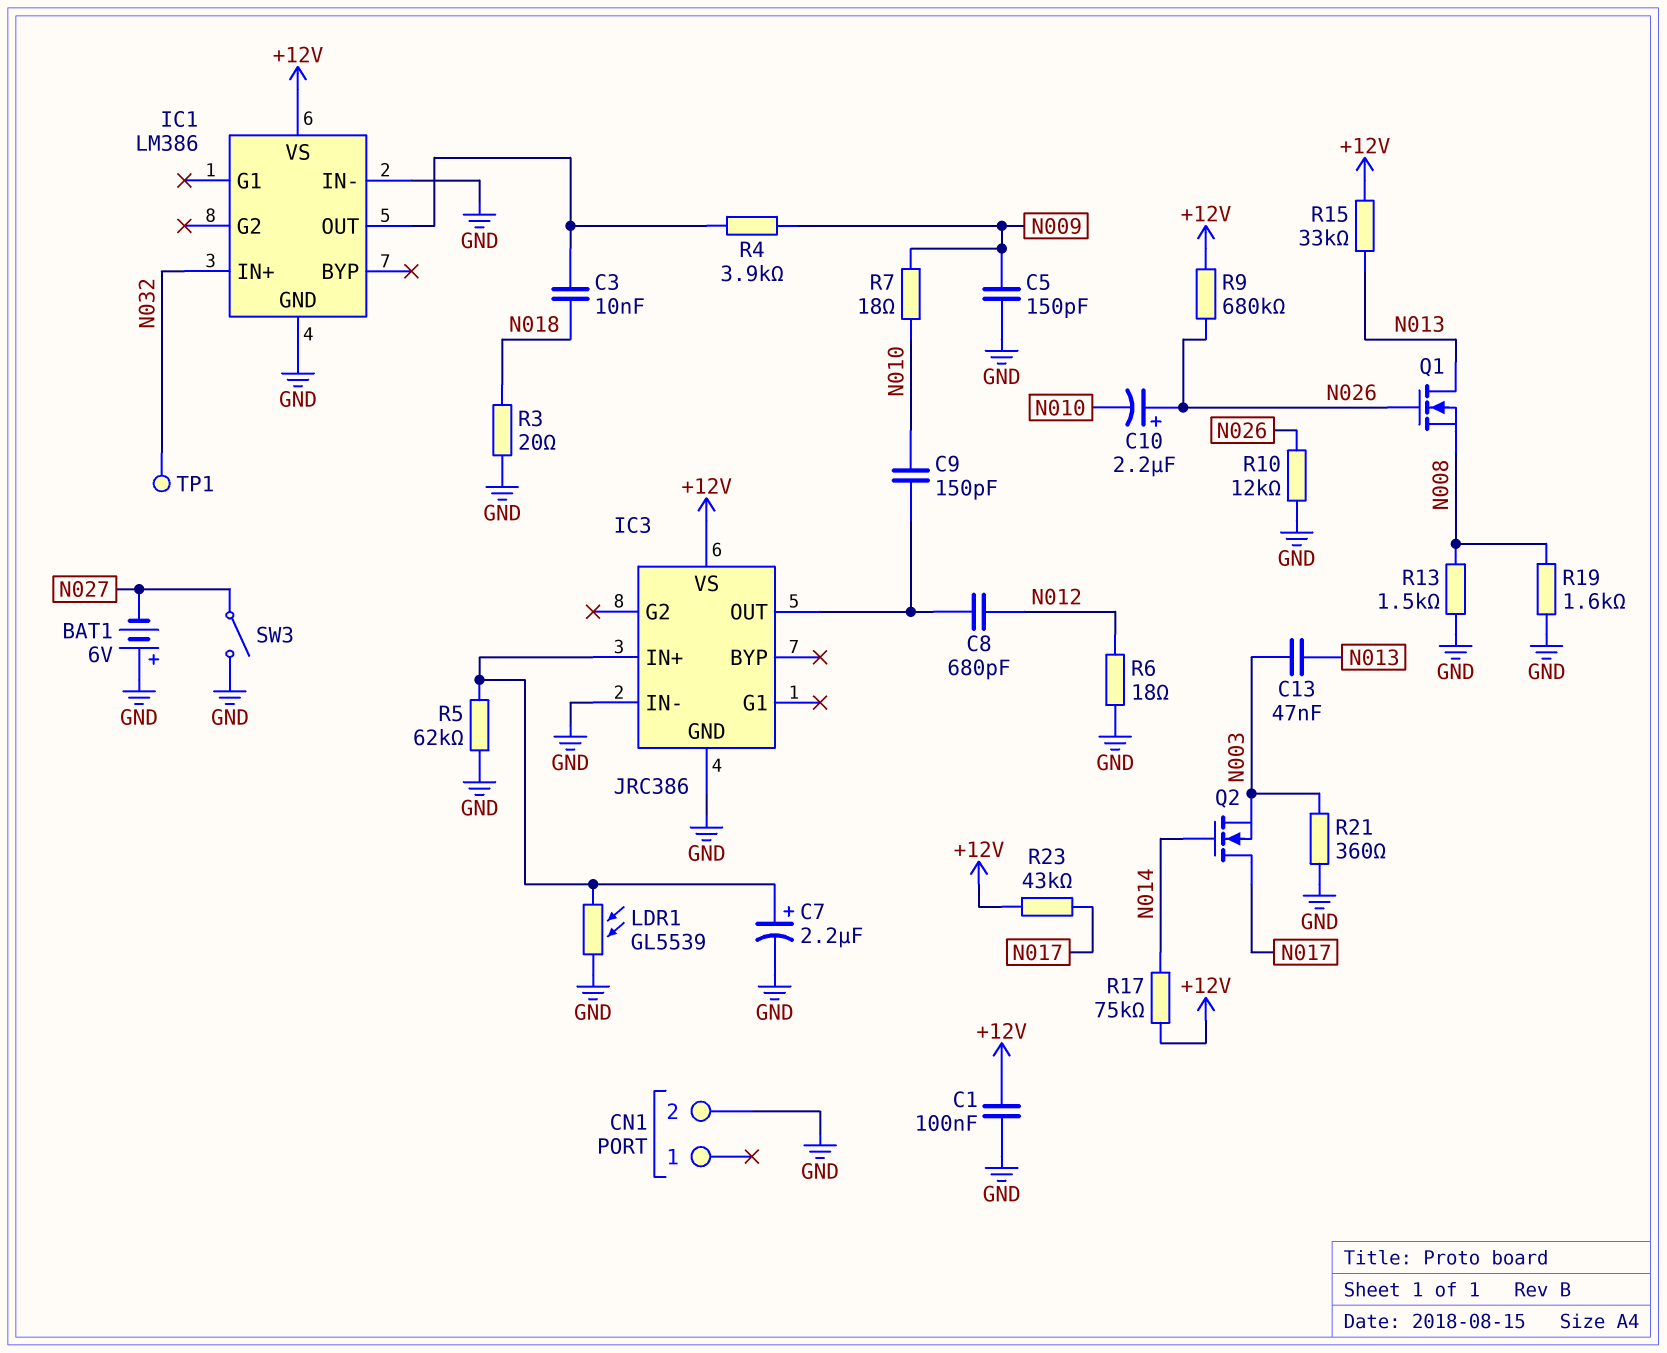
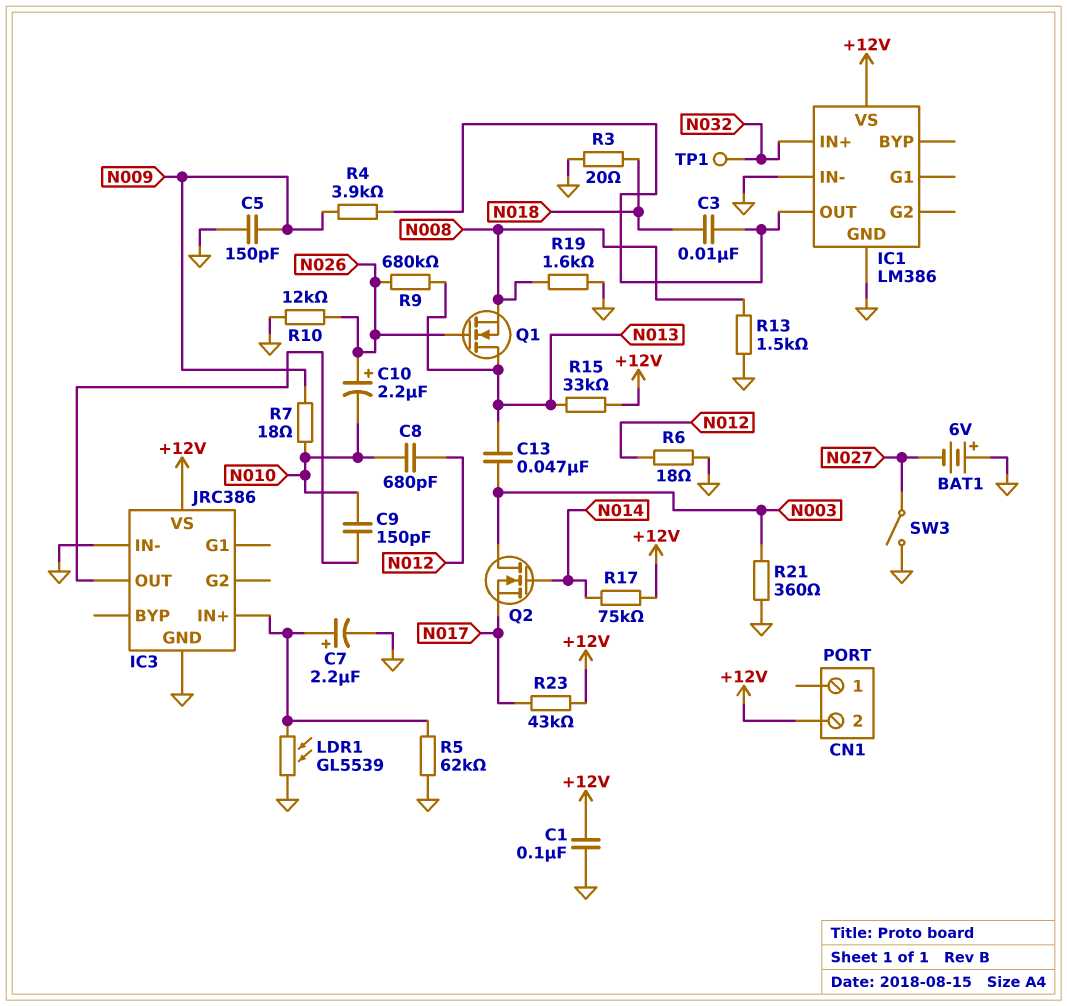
C8: 680pF (IC3/OUT, N012) -> 680pF (N010, N012)
CN1 pin 2: GND -> +12V
Q2: NMOS (G N014, D N017, S N003) -> NMOS (G N014, D N003, S N017)
R9: 680k (+12V, N026) -> 680k (N013, N026)

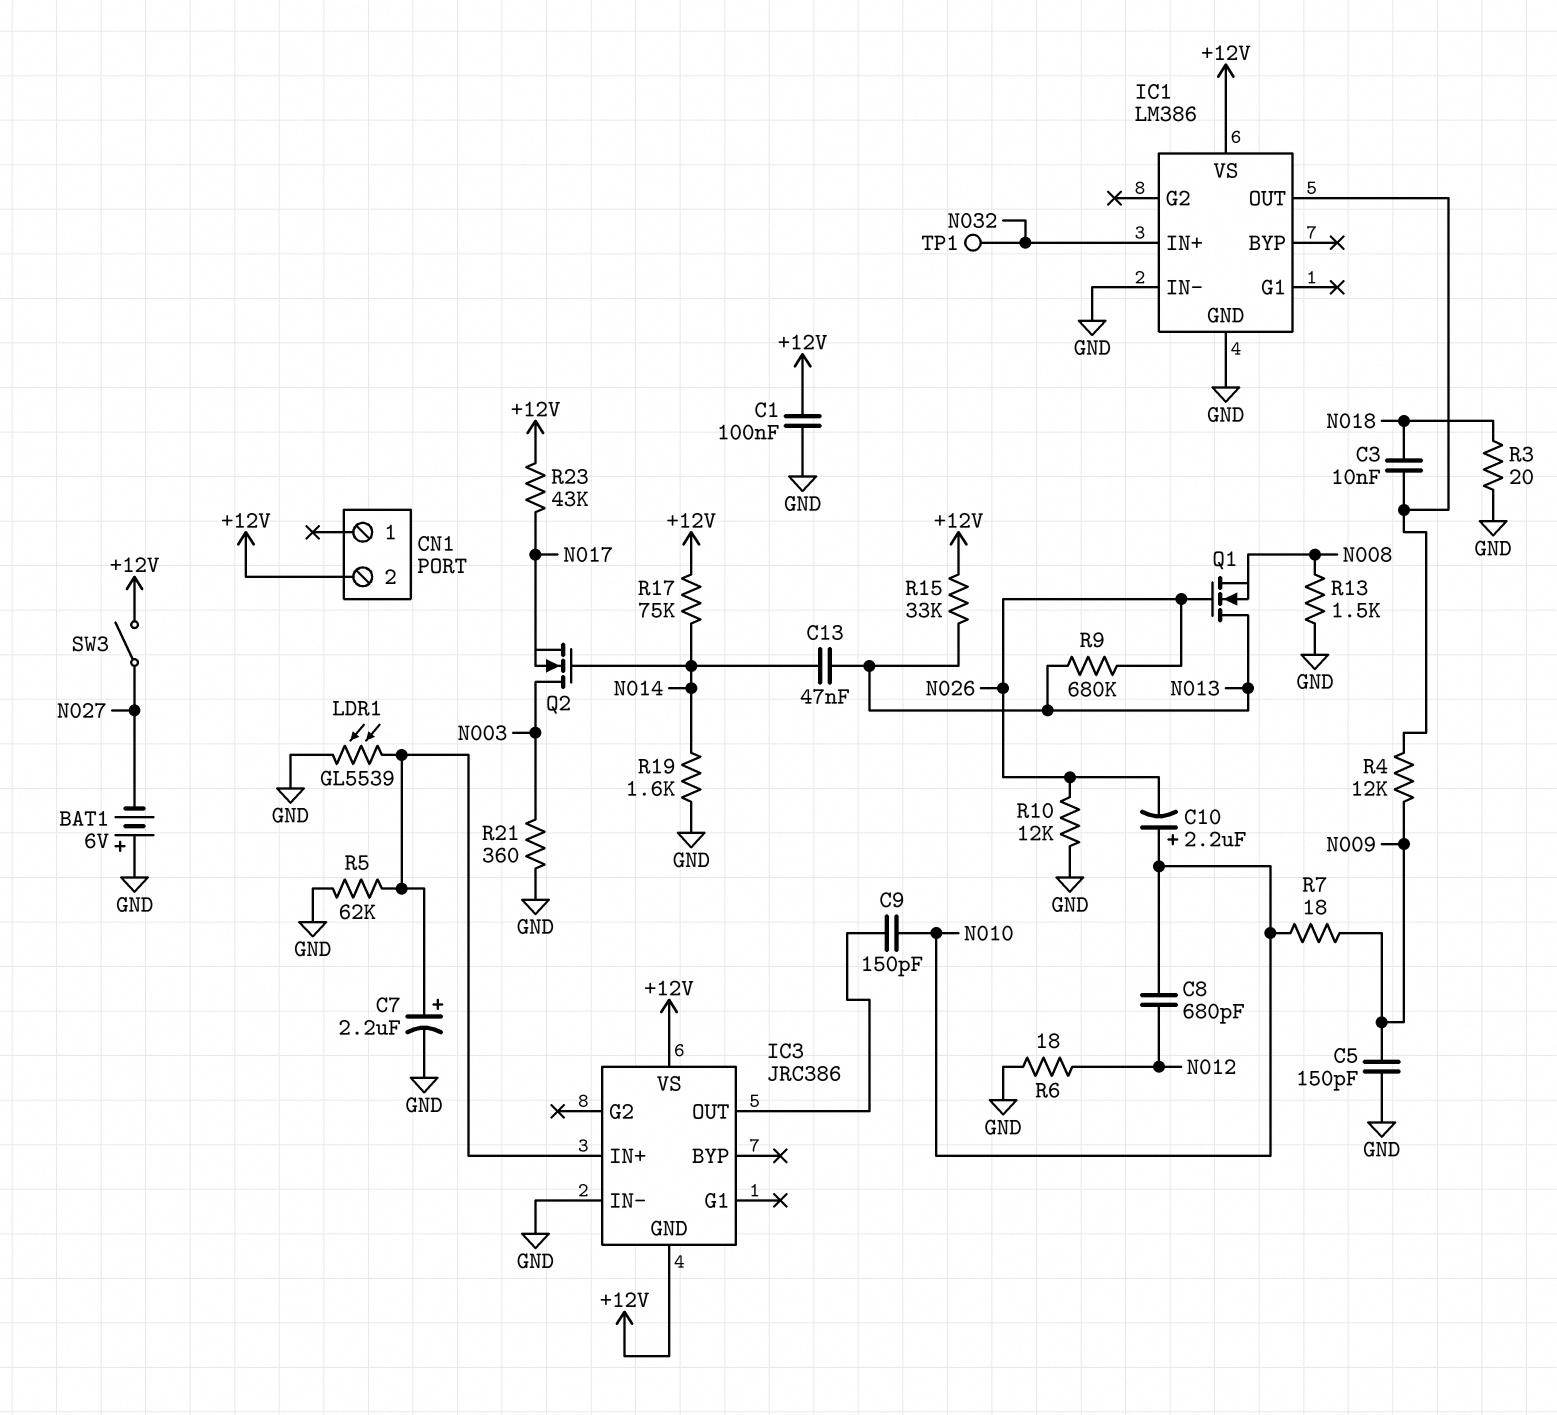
C10: 2.2uF (plus N026, minus N010) -> 2.2uF (plus N010, minus N026)
C13: 47nF (N003, N013) -> 47nF (N013, N014)
IC3 pin GND: GND -> +12V
R4: 3.9k (IC1/OUT, N009) -> 12k (IC1/OUT, N009)
R19: 1.6k (GND, N008) -> 1.6k (GND, N014)
SW3: switch (GND, N027) -> switch (+12V, N027)

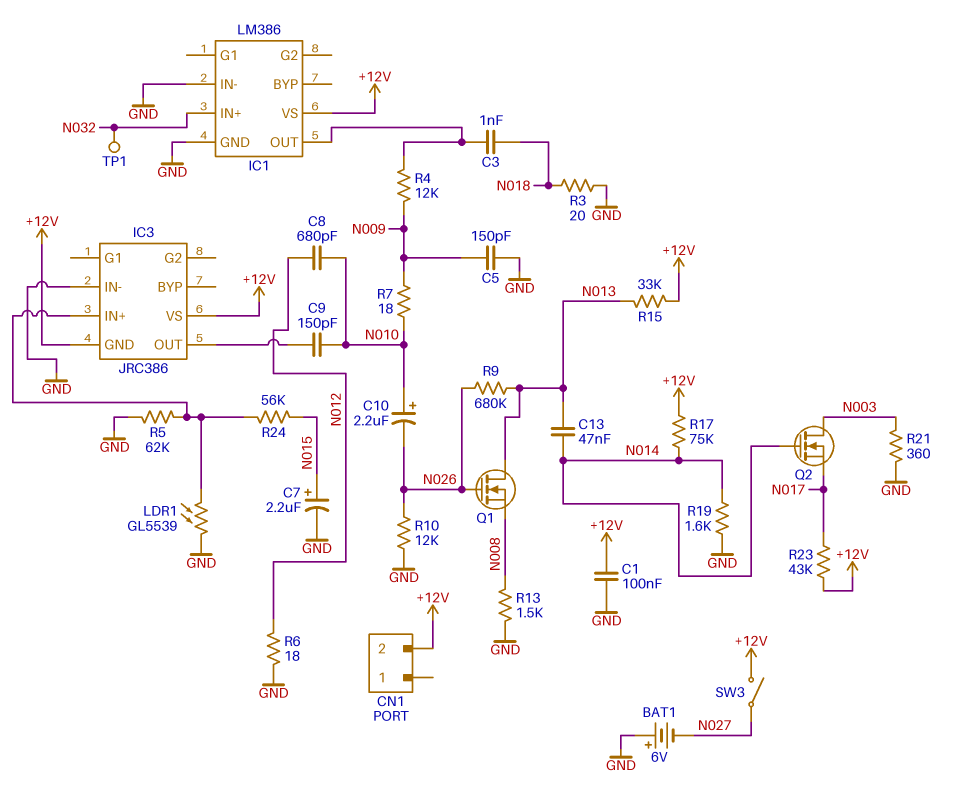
C3: 10nF (IC1/OUT, N018) -> 1nF (IC1/OUT, N018)
C7: 2.2uF (plus IC3/IN+, minus GND) -> 2.2uF (plus N015, minus GND)
R24: none -> 56k (IC3/IN+, N015)

